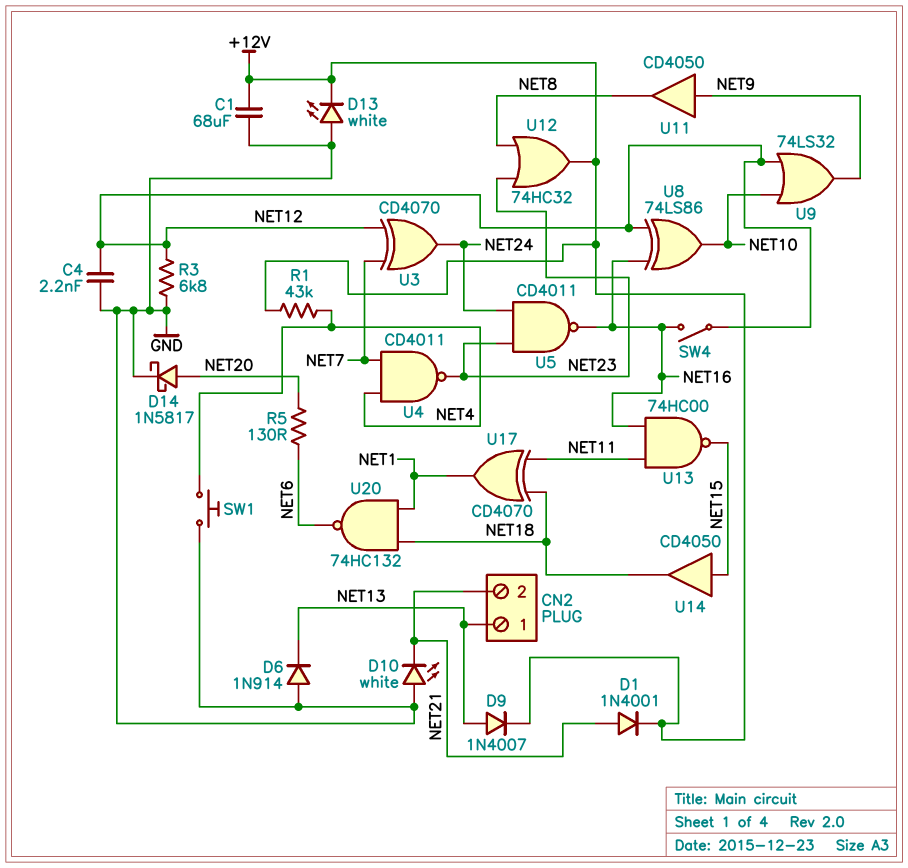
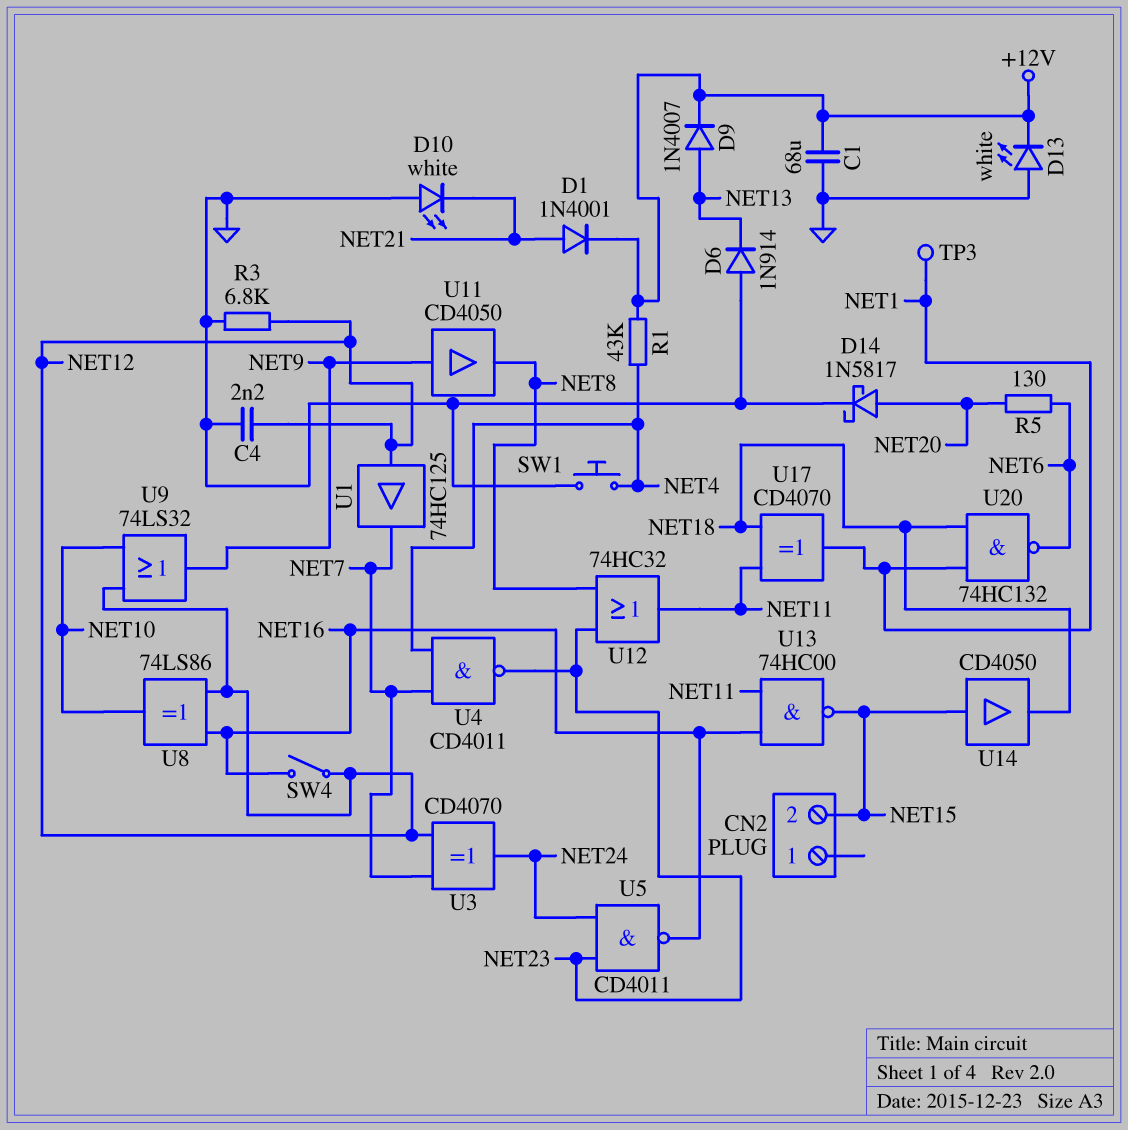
CN2 pin 1: NET13 -> none
CN2 pin 2: NET21 -> NET15
TP3: none -> test point (NET1)
U1: none -> buffer 74HC125 (in NET12, out NET7)
U12: OR 74HC32 (in NET8, in NET23, out +12V) -> OR 74HC32 (in NET8, in NET23, out NET11)

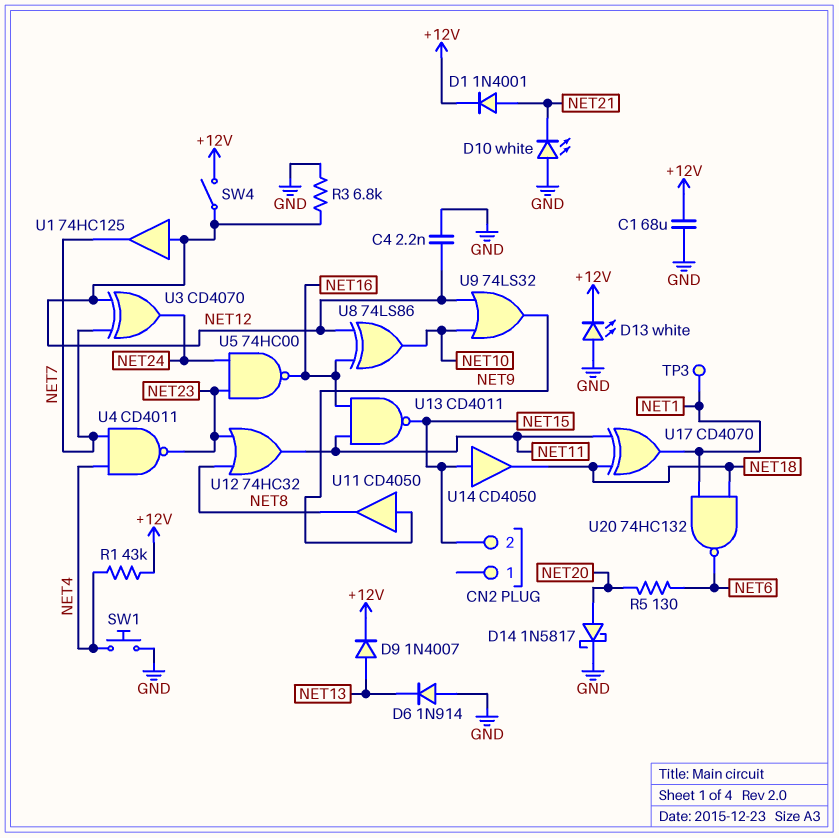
SW4: switch (NET12, NET16) -> switch (+12V, NET12)
U5: NAND CD4011 (in NET23, in NET24, out NET16) -> NAND 74HC00 (in NET23, in NET24, out NET16)
U13: NAND 74HC00 (in NET11, in NET16, out NET15) -> NAND CD4011 (in NET11, in NET16, out NET15)

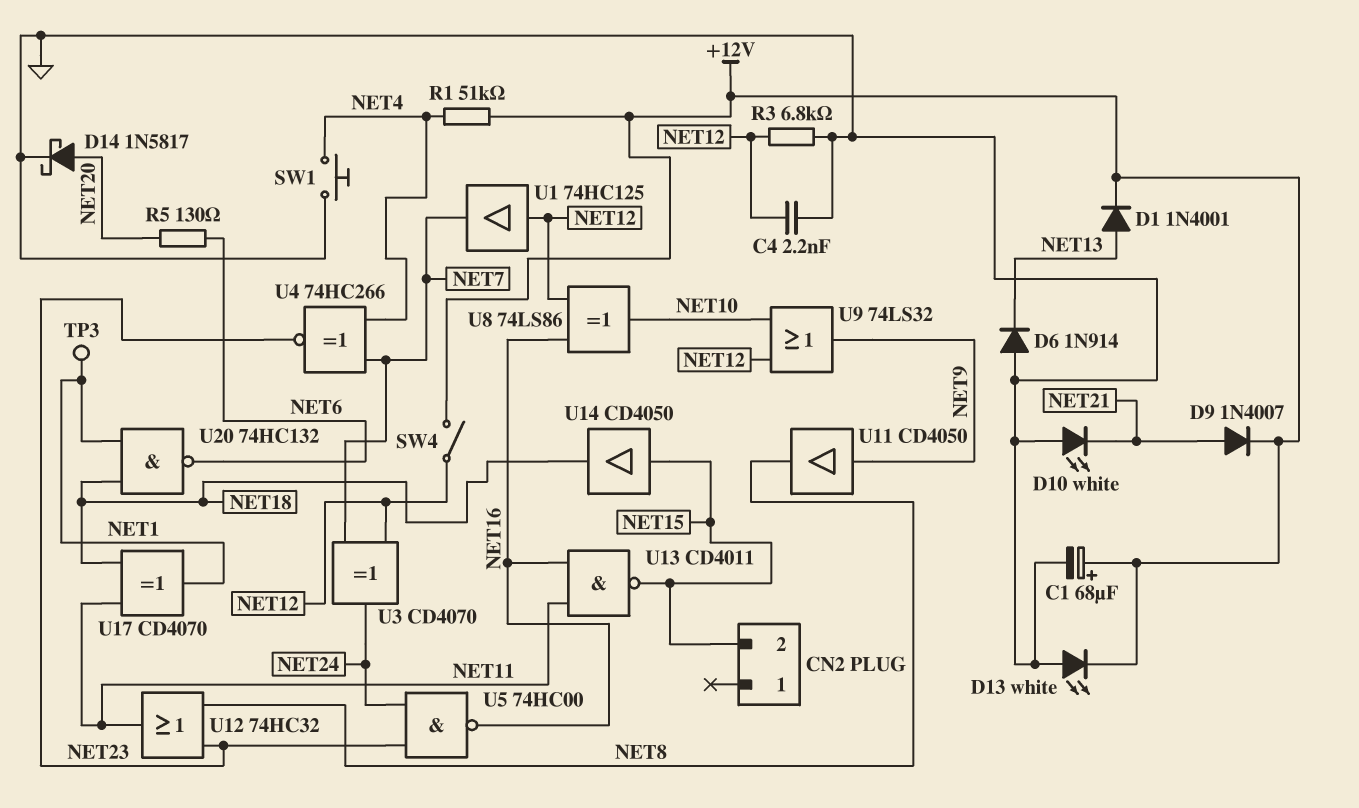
C1: 68uF (+12V, GND) -> 68uF (plus +12V, minus GND)
D1: diode 1N4001 (A NET21, K +12V) -> diode 1N4001 (A NET13, K +12V)
D9: diode 1N4007 (A NET13, K +12V) -> diode 1N4007 (A NET21, K +12V)
R1: 43k (+12V, NET4) -> 51k (+12V, NET4)
U4: NAND CD4011 (in NET4, in NET7, out NET23) -> XNOR 74HC266 (in NET4, in NET7, out NET23)

